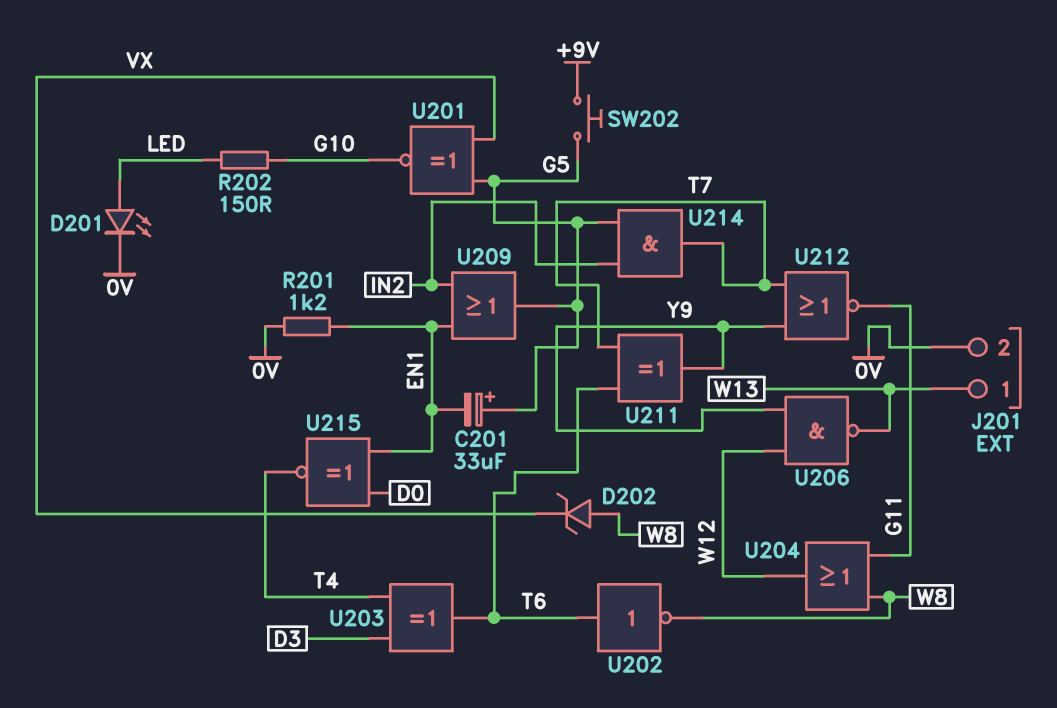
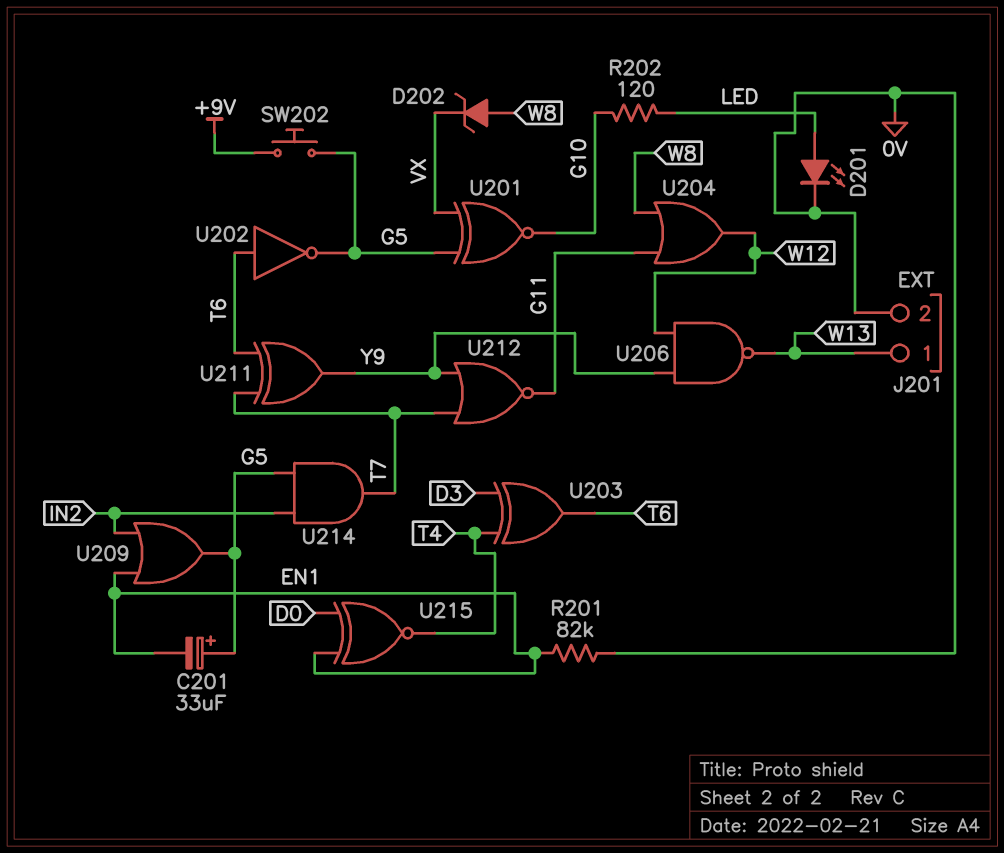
R201: 1.2k (0V, EN1) -> 82k (0V, EN1)
R202: 150 (G10, LED) -> 120 (G10, LED)
U202: NOT (in T6, out W8) -> NOT (in T6, out G5)

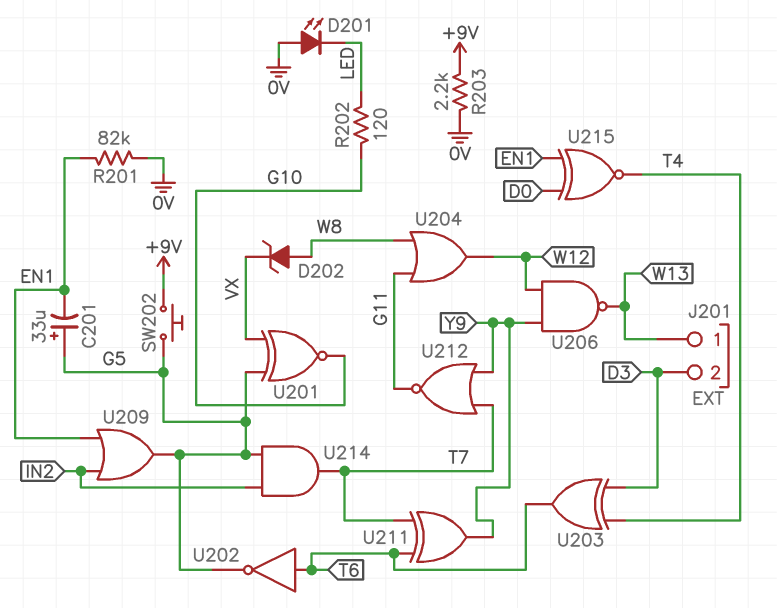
D201: LED (A LED, K 0V) -> LED (A 0V, K LED)
J201 pin 2: 0V -> D3
R203: none -> 2.2k (+9V, 0V)

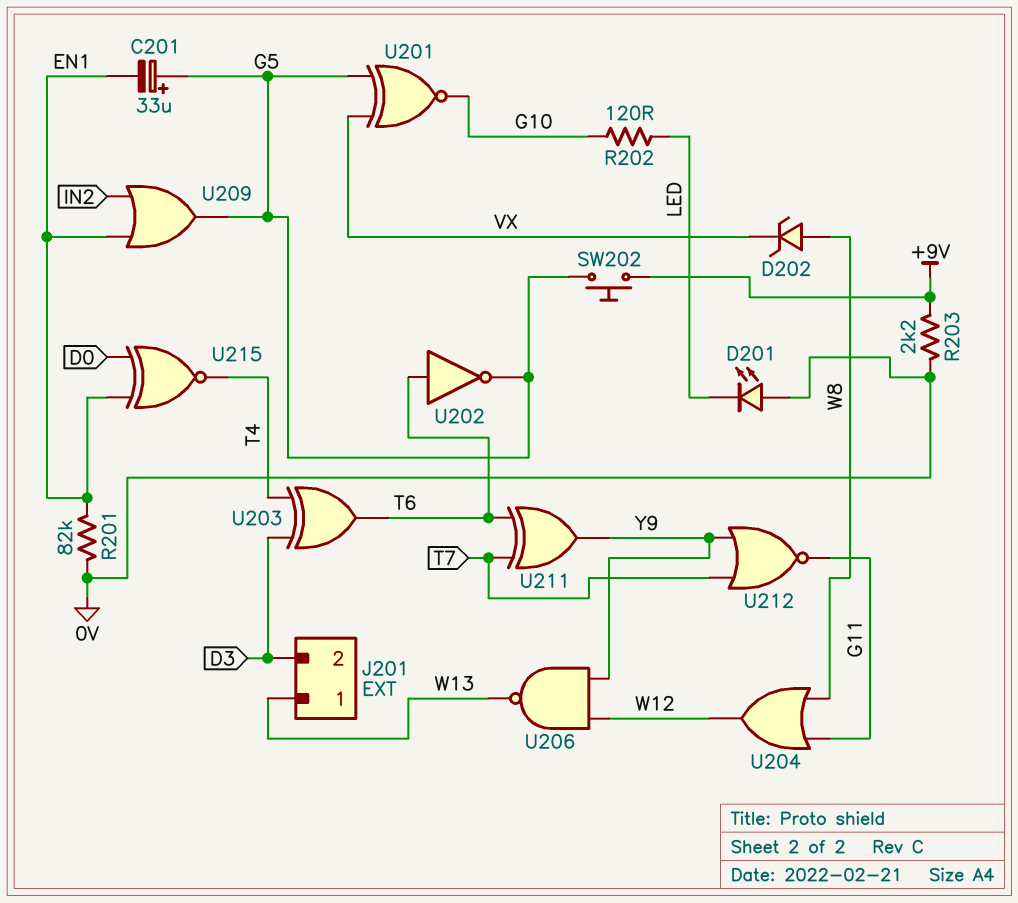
U214: AND (in G5, in IN2, out T7) -> none

